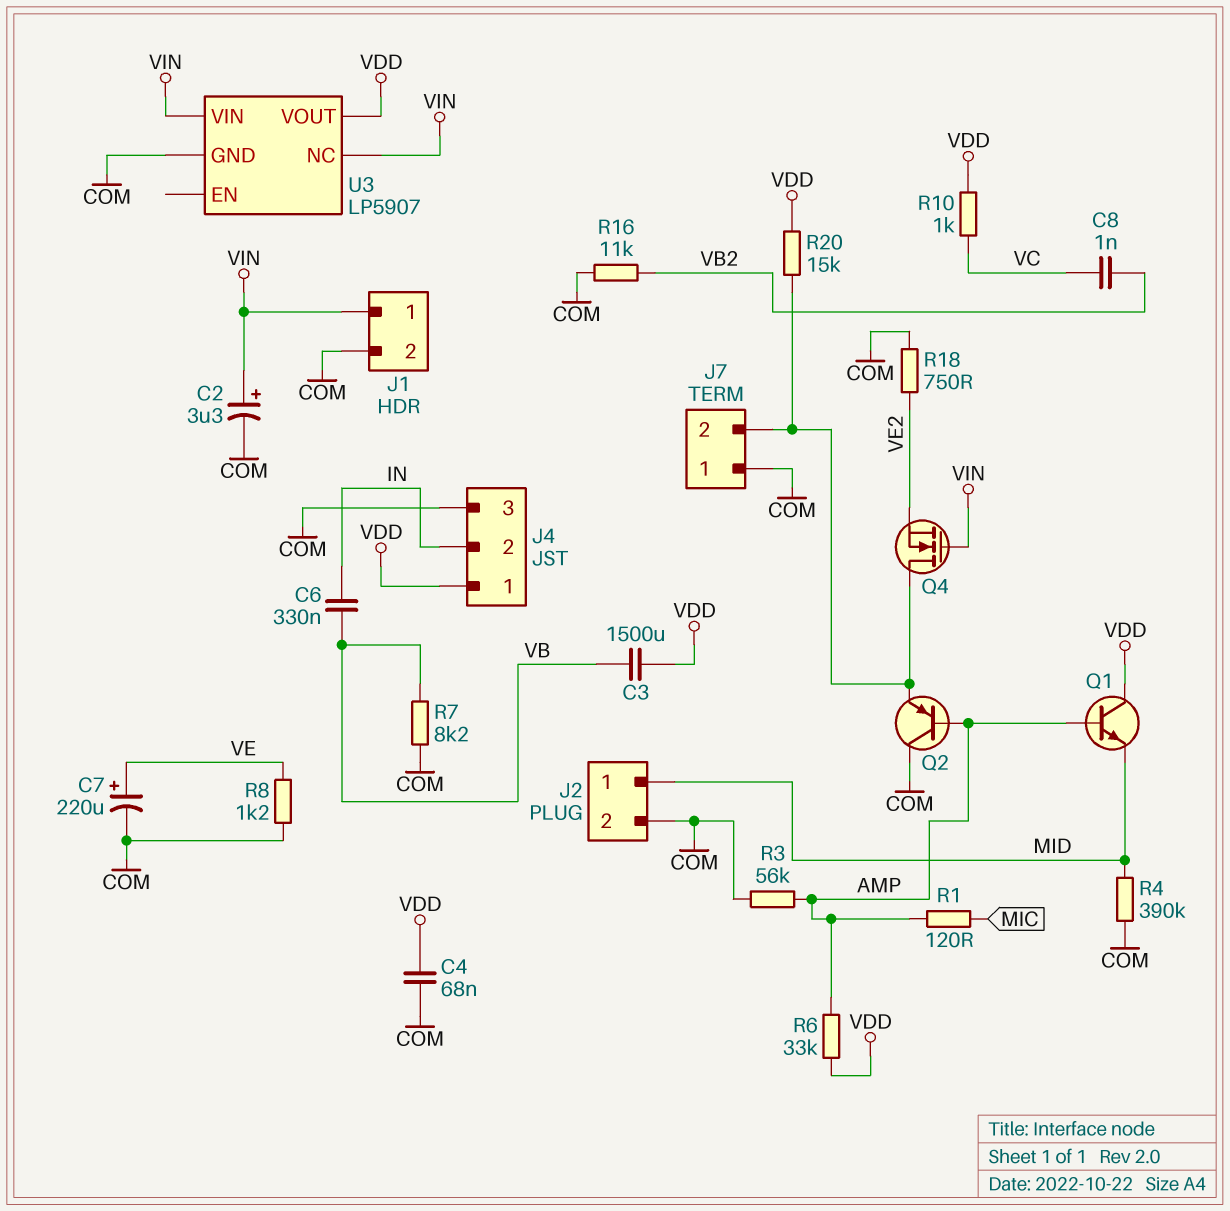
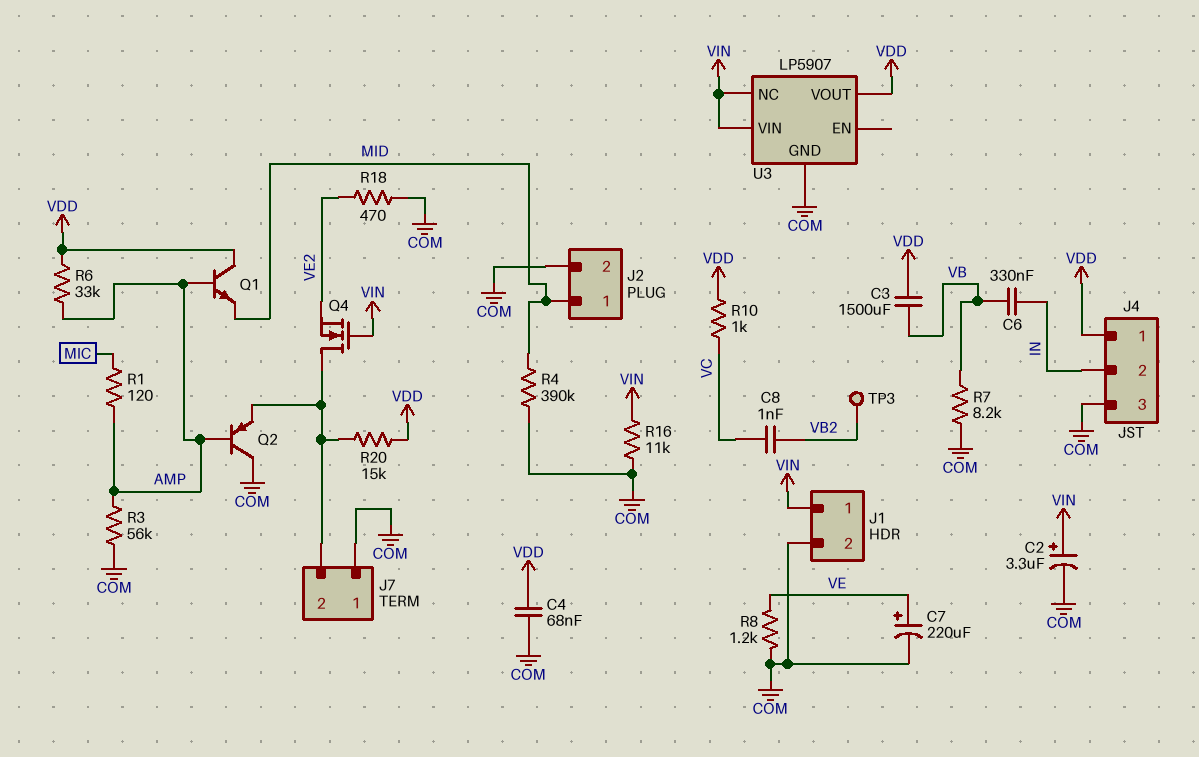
R16: 11k (COM, VB2) -> 11k (COM, VIN)
R18: 750 (COM, VE2) -> 470 (COM, VE2)
TP3: none -> test point (VB2)

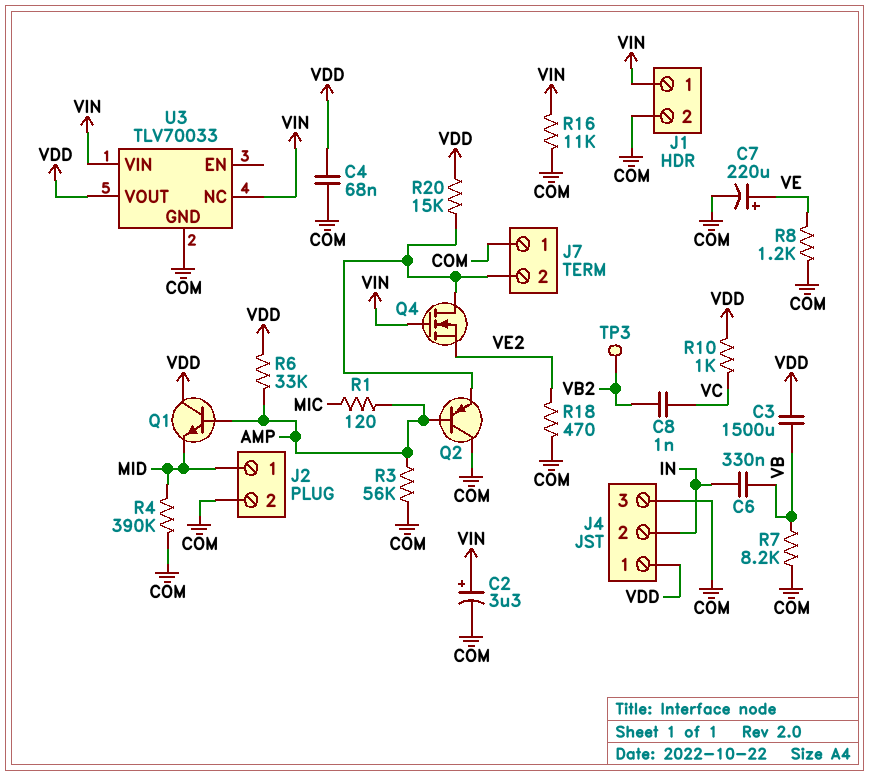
U3: LP5907 -> TLV70033

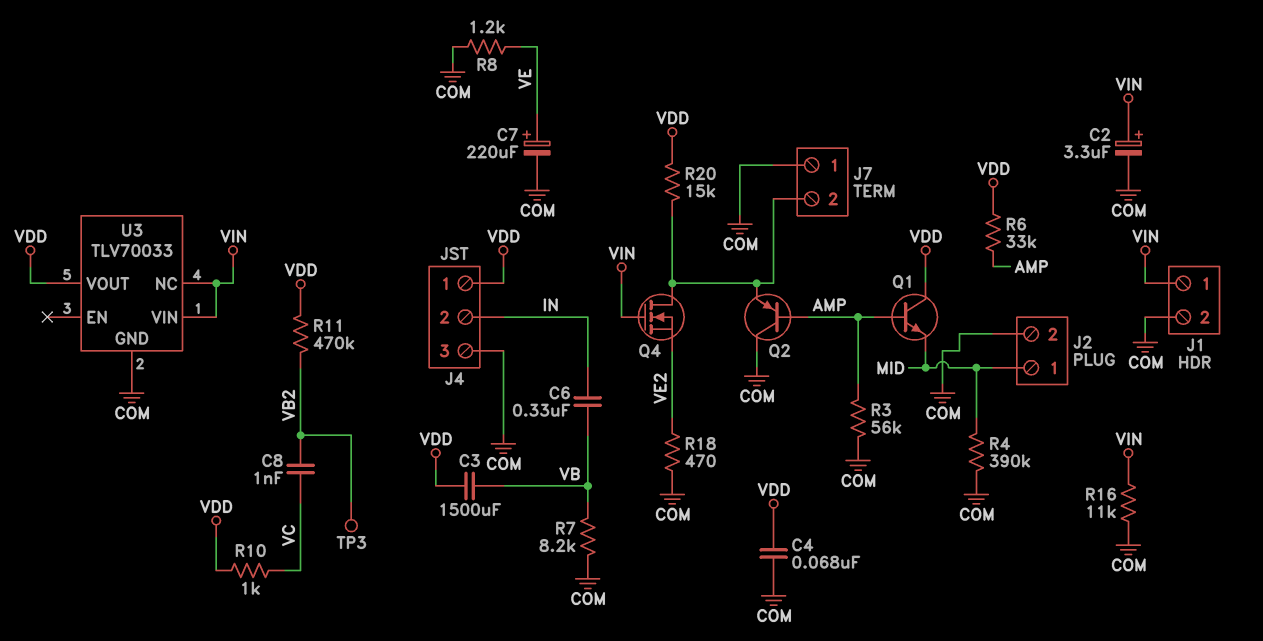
R1: 120 (AMP, MIC) -> none
R11: none -> 470k (VB2, VDD)

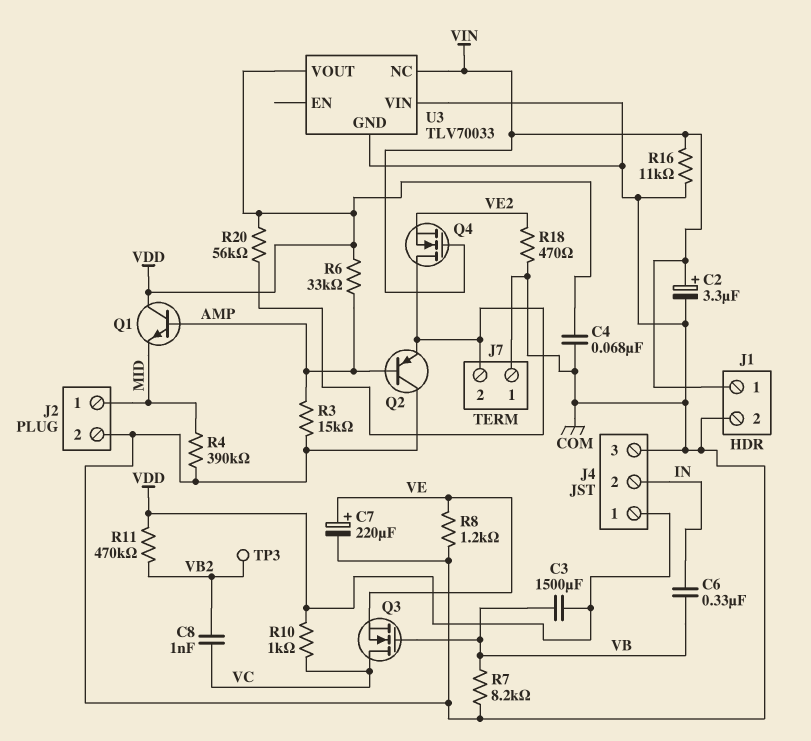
Q3: none -> NMOS (G VB, D VC, S VE)
R3: 56k (AMP, COM) -> 15k (AMP, COM)
R20: 15k (J7/2, VDD) -> 56k (J7/2, VDD)
U3 pin VIN: VIN -> COM

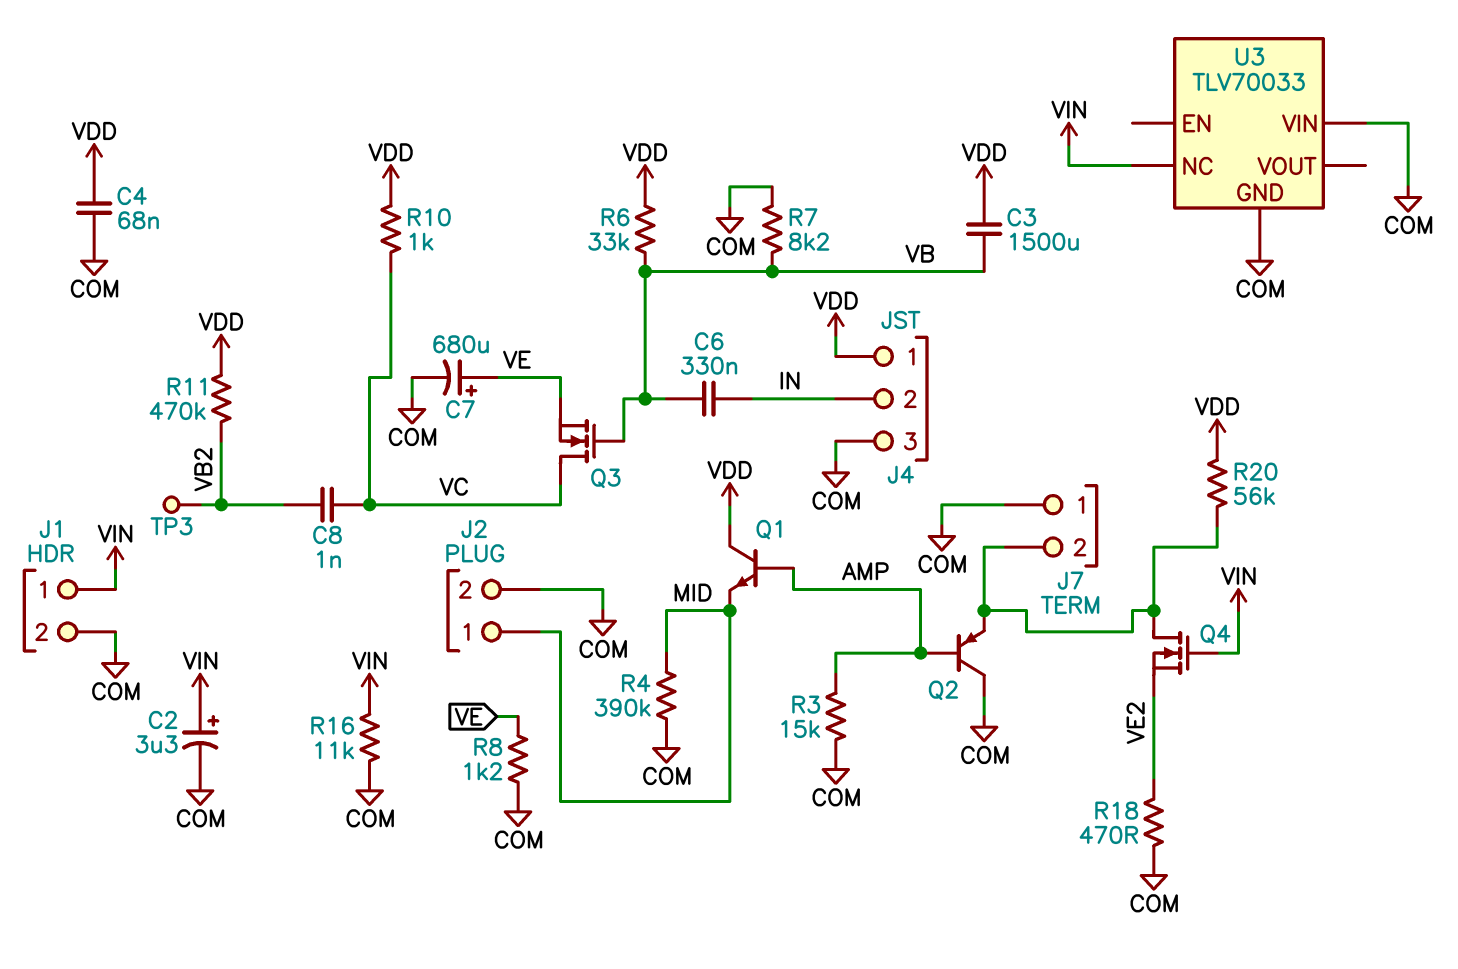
C7: 220uF (plus VE, minus COM) -> 680uF (plus VE, minus COM)
R6: 33k (AMP, VDD) -> 33k (VB, VDD)
U3 pin VOUT: VDD -> none

